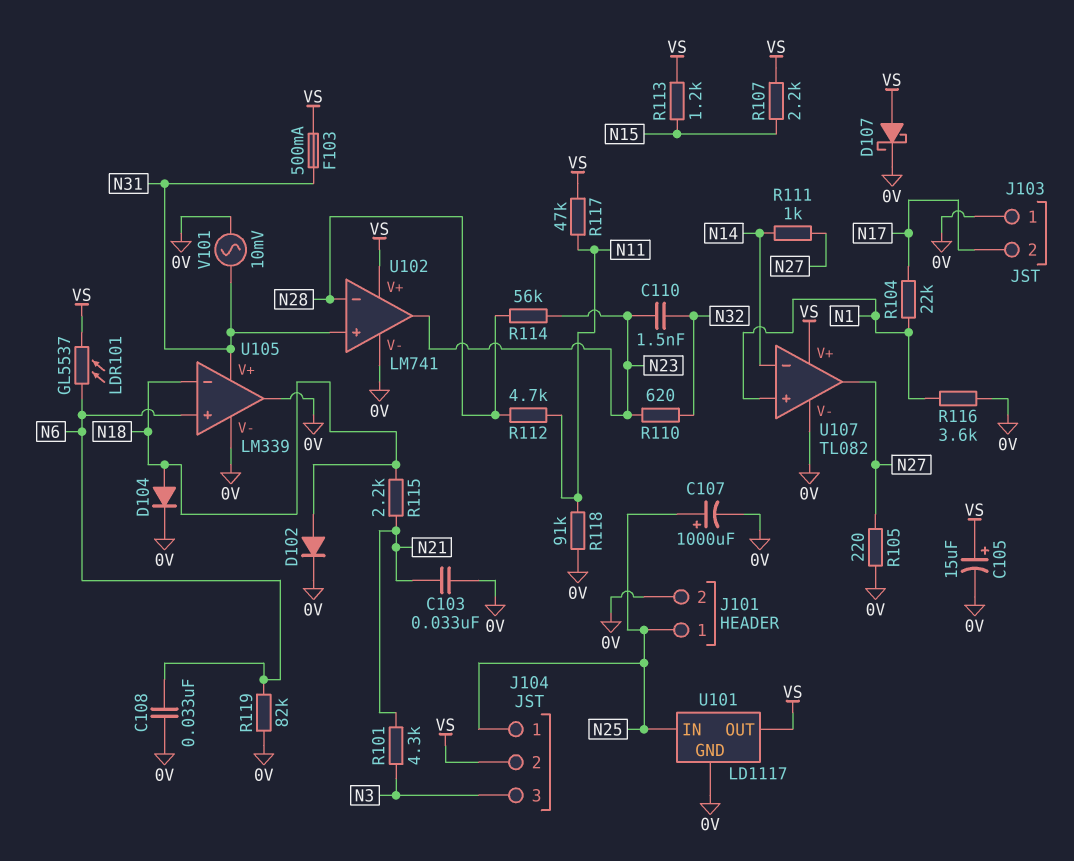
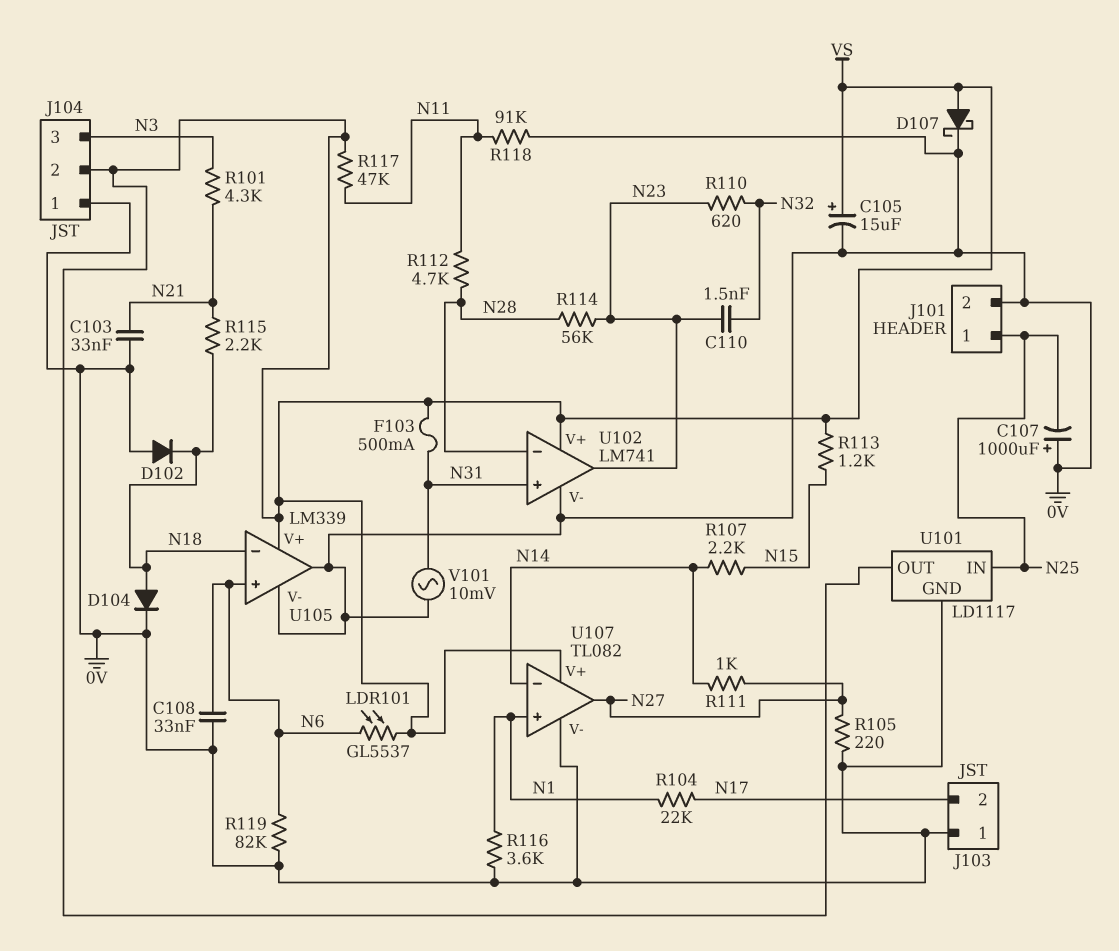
C107: 1000uF (plus N25, minus 0V) -> 1000uF (plus 0V, minus N25)
D102: diode (A N18, K 0V) -> diode (A 0V, K N18)
J104 pin 1: N25 -> 0V
R107: 2.2k (N15, VS) -> 2.2k (N14, N15)
U105 pin V+: N31 -> VS

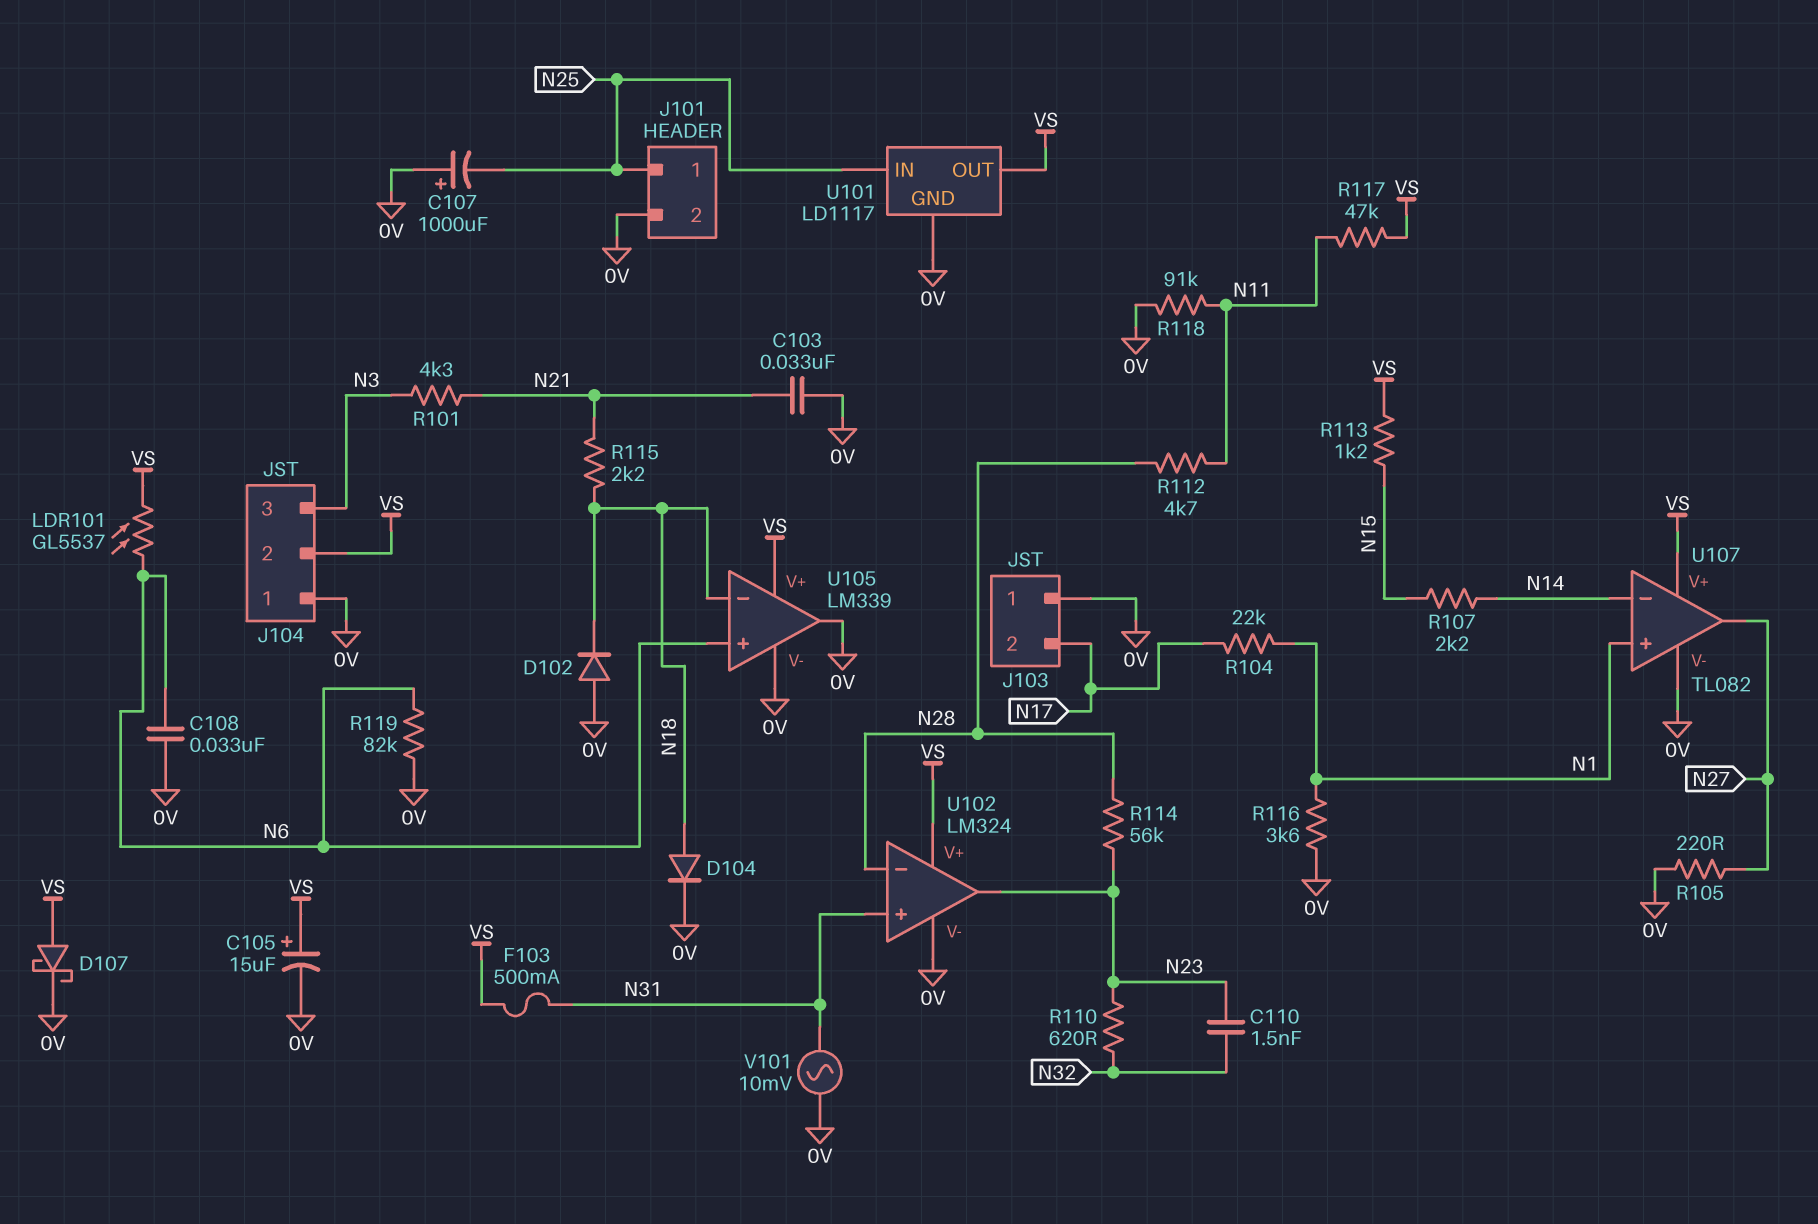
R111: 1k (N14, N27) -> none
U102: LM741 -> LM324

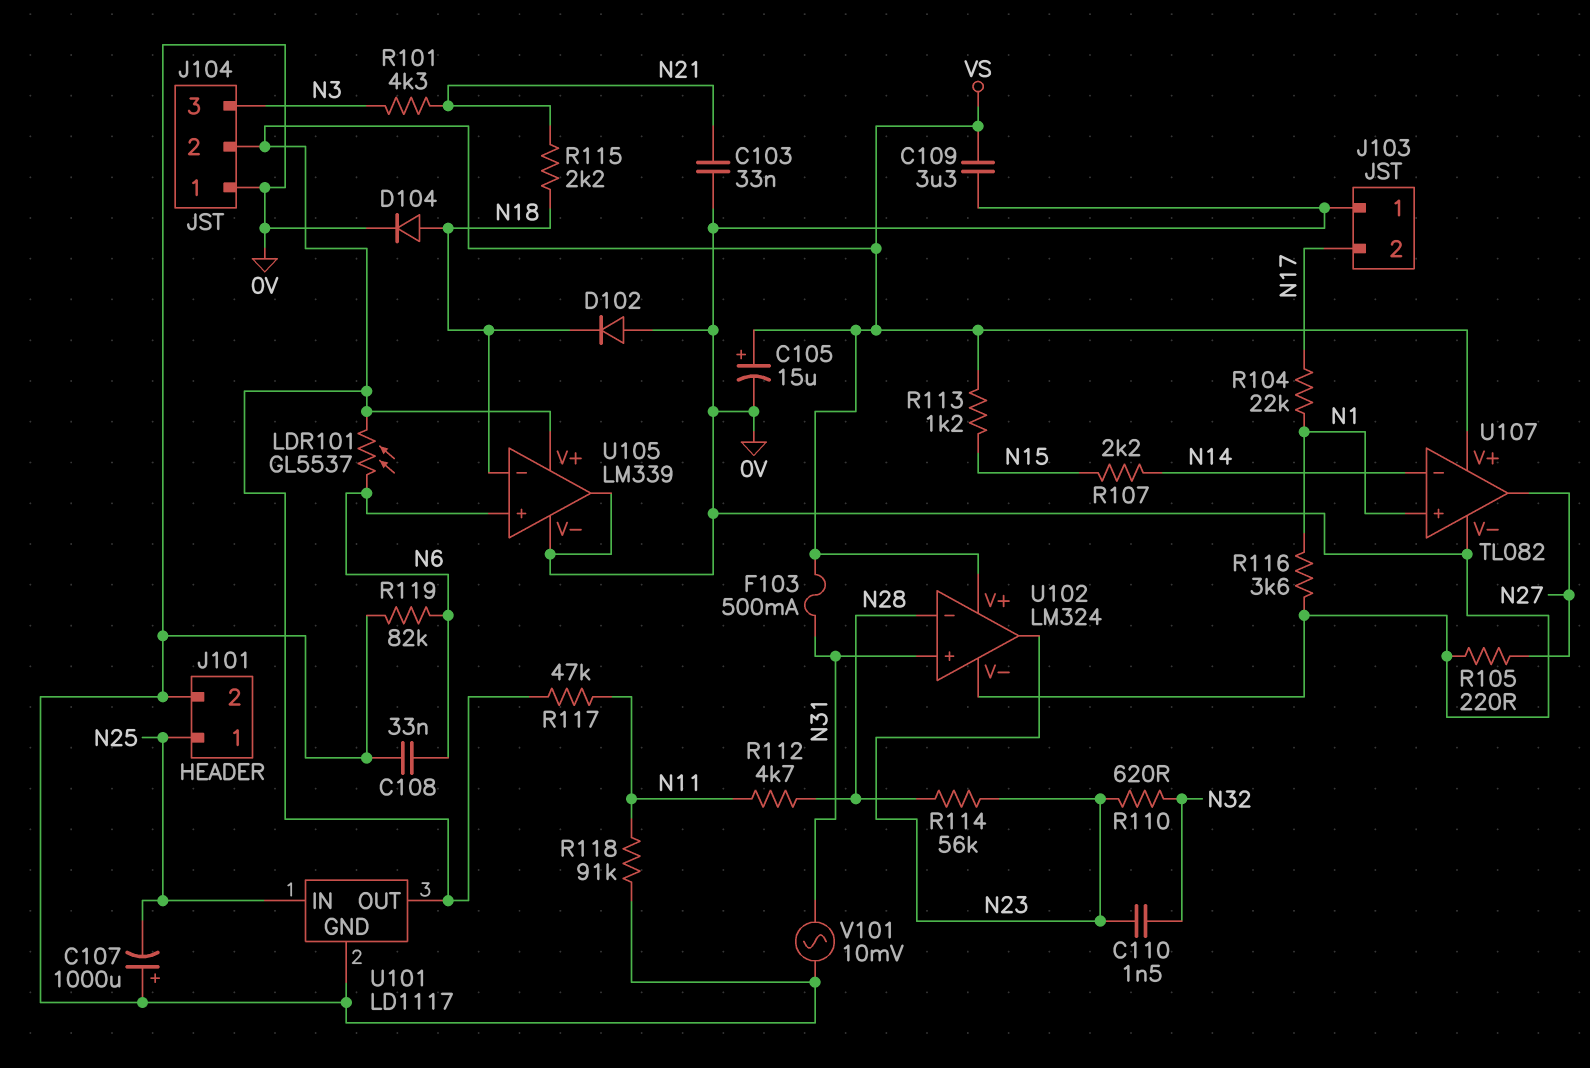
C109: none -> 3.3uF (0V, VS)
D107: schottky (A VS, K 0V) -> none

